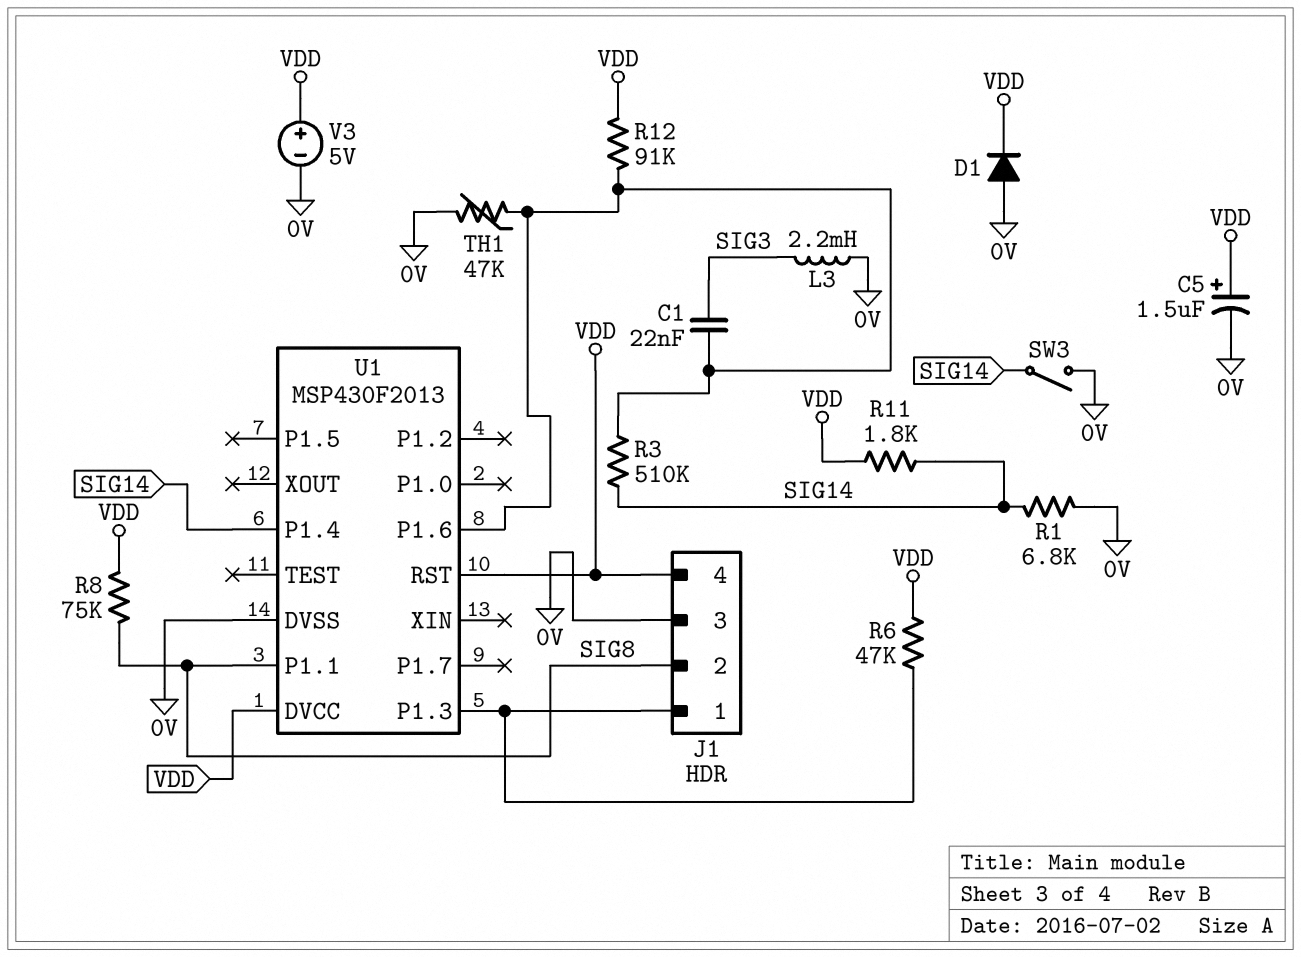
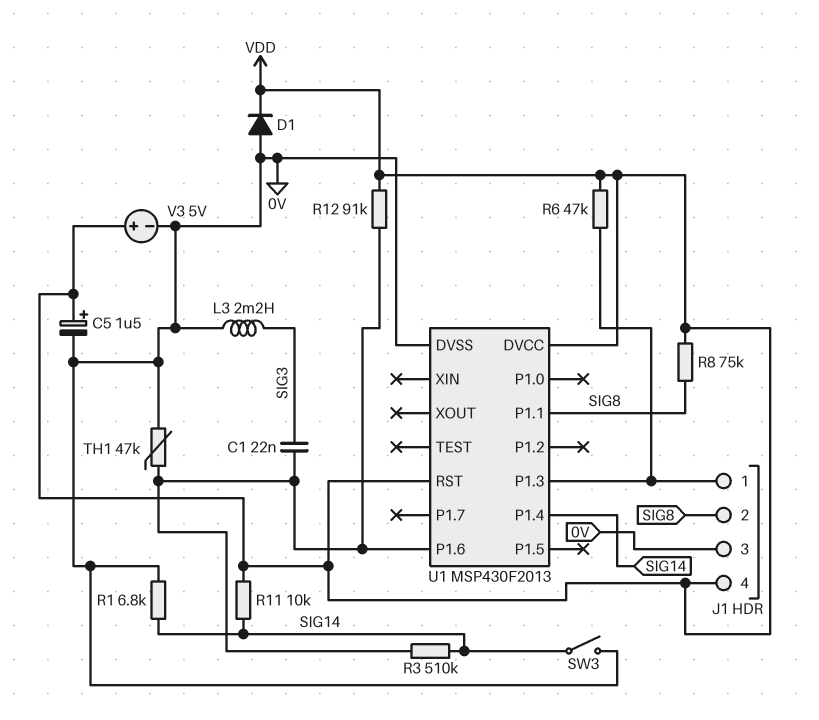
R11: 1.8k (SIG14, VDD) -> 10k (SIG14, VDD)

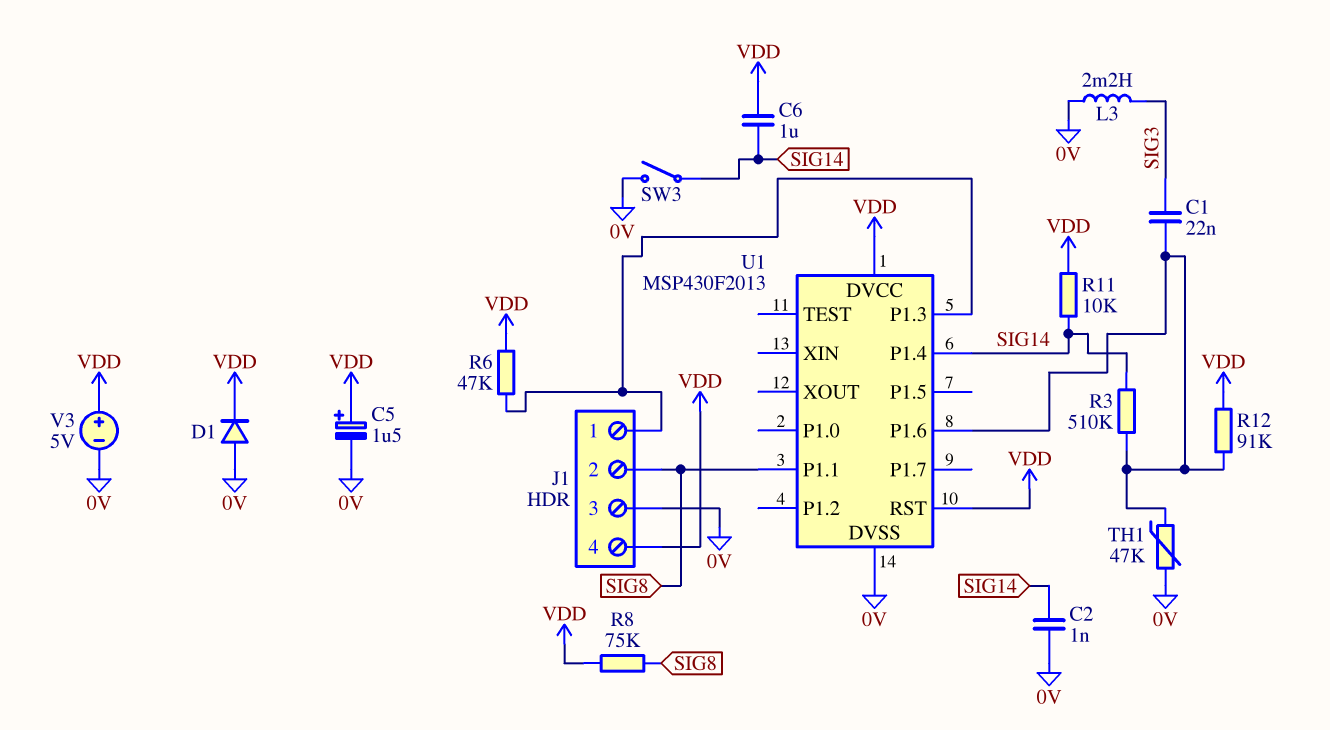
C2: none -> 1nF (0V, SIG14)
C6: none -> 1uF (SIG14, VDD)
R1: 6.8k (0V, SIG14) -> none

